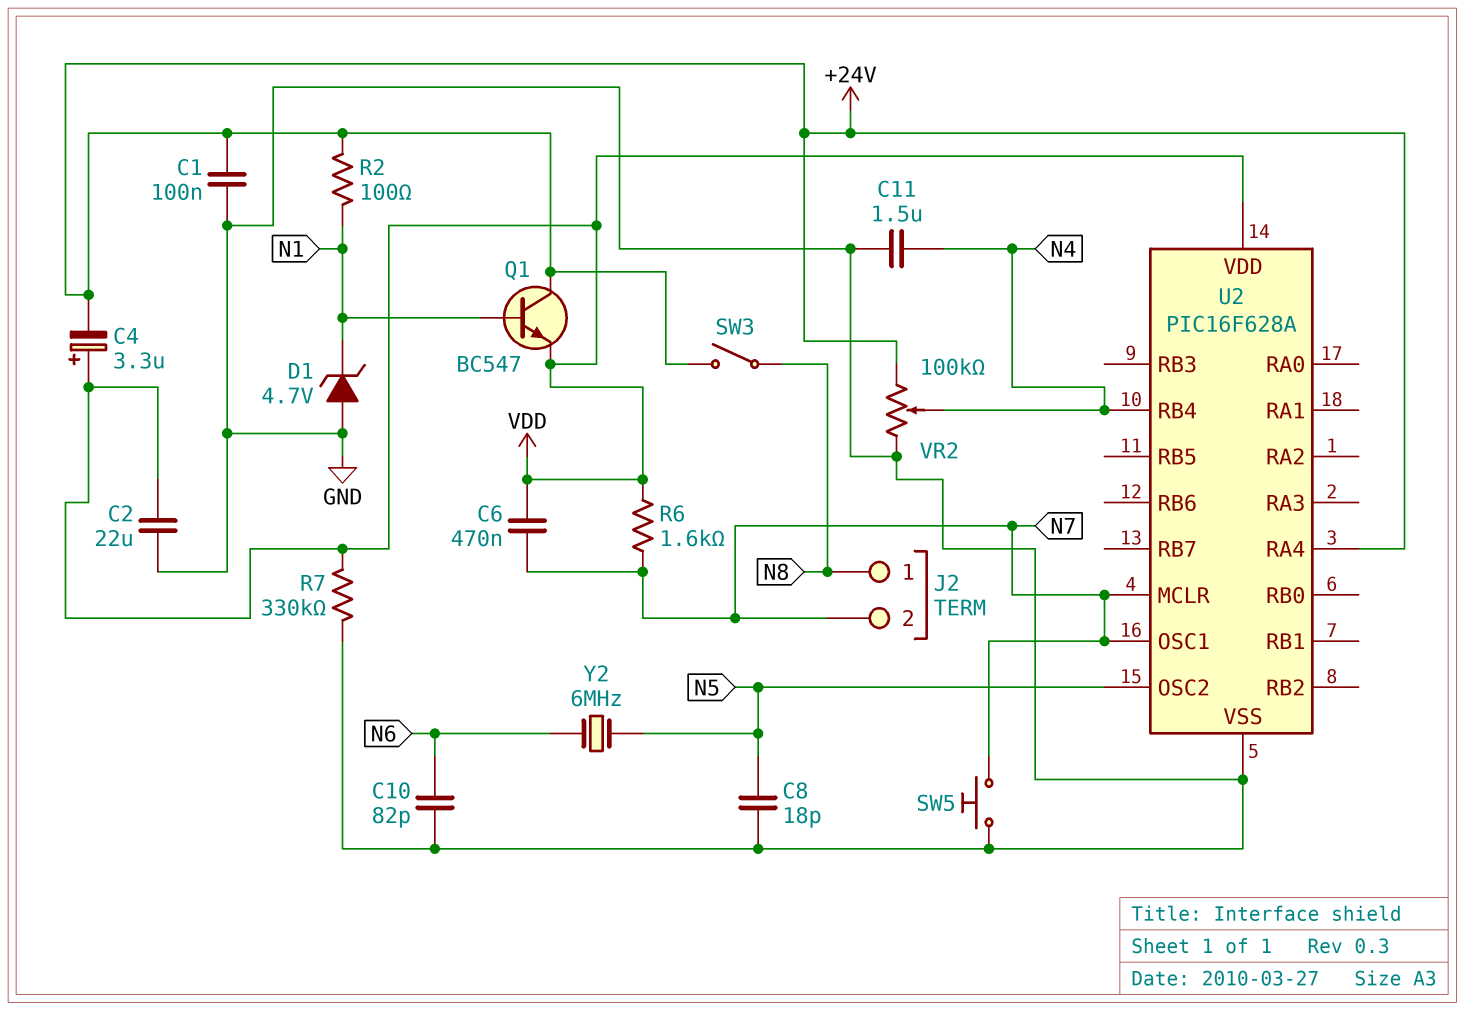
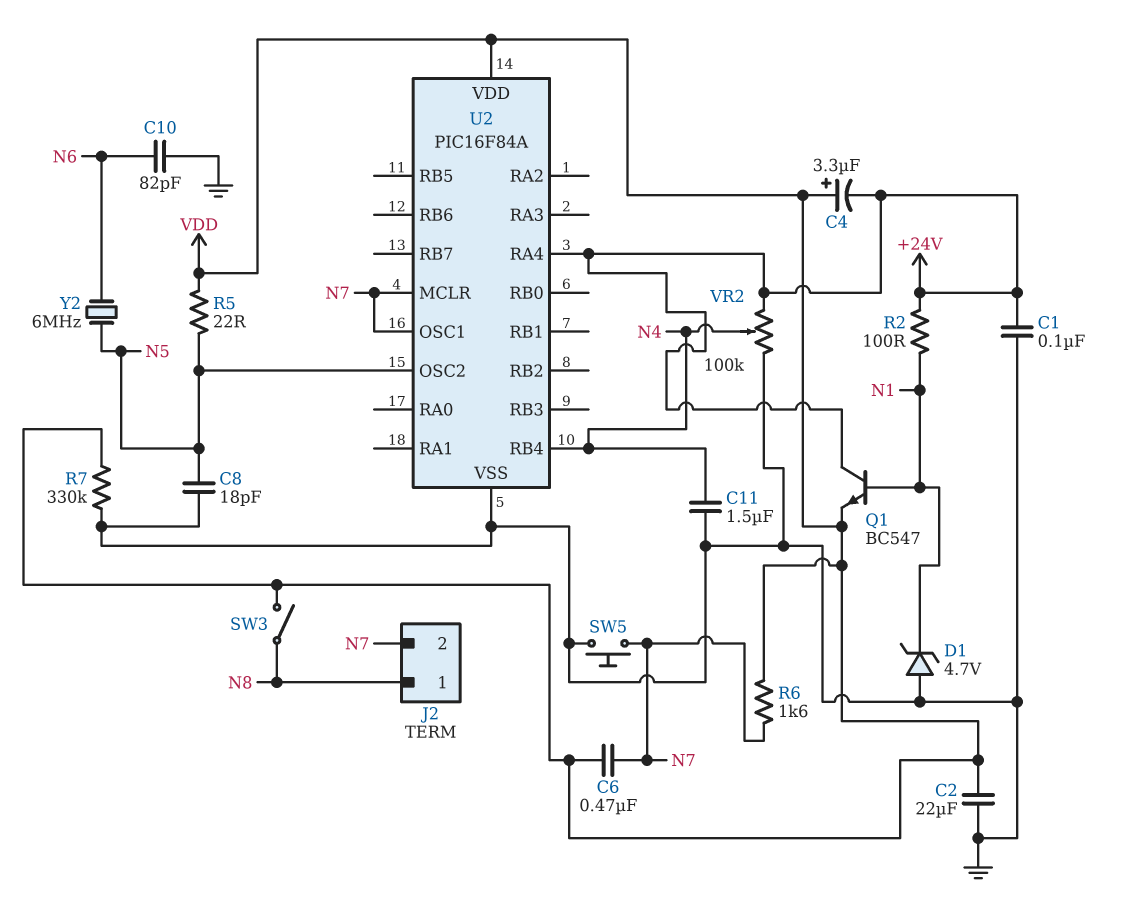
R5: none -> 22 (N5, VDD)
SW3: switch (+24V, N8) -> switch (N8, VDD)
U2: PIC16F628A -> PIC16F84A

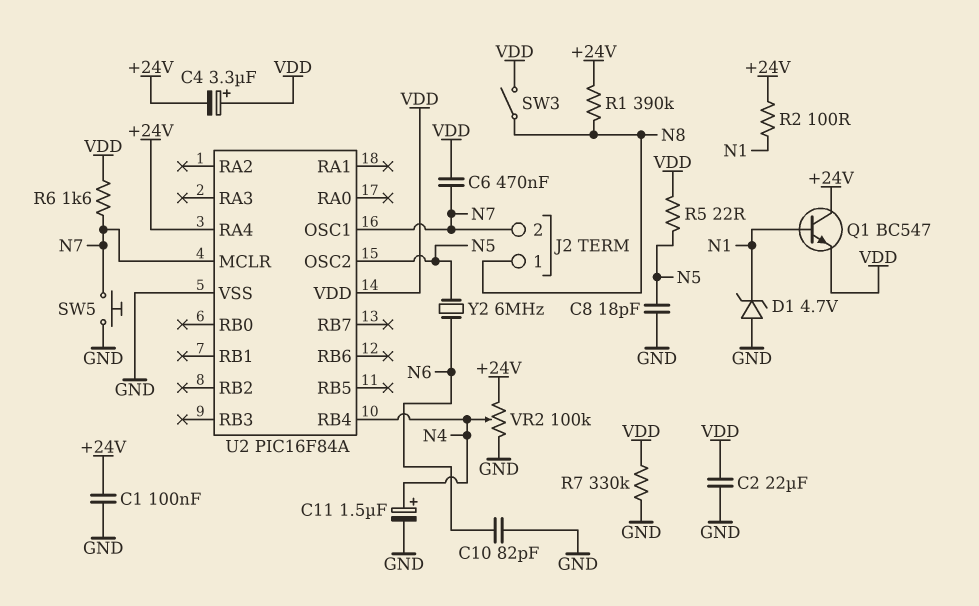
C11: 1.5uF (GND, N4) -> 1.5uF (plus N4, minus GND)
R1: none -> 390k (+24V, N8)

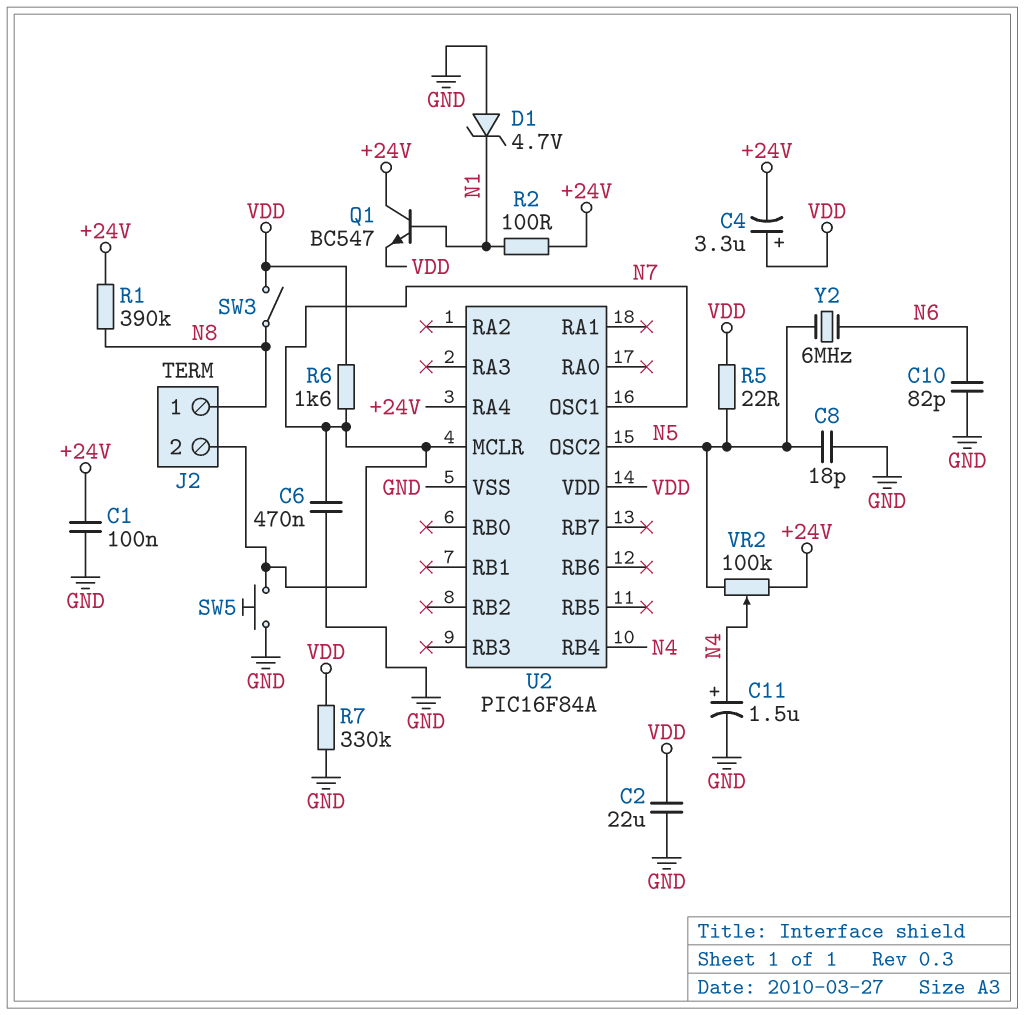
C6: 470nF (N7, VDD) -> 470nF (GND, N7)
VR2: 100k (+24V, GND, wiper N4) -> 100k (+24V, N5, wiper N4)

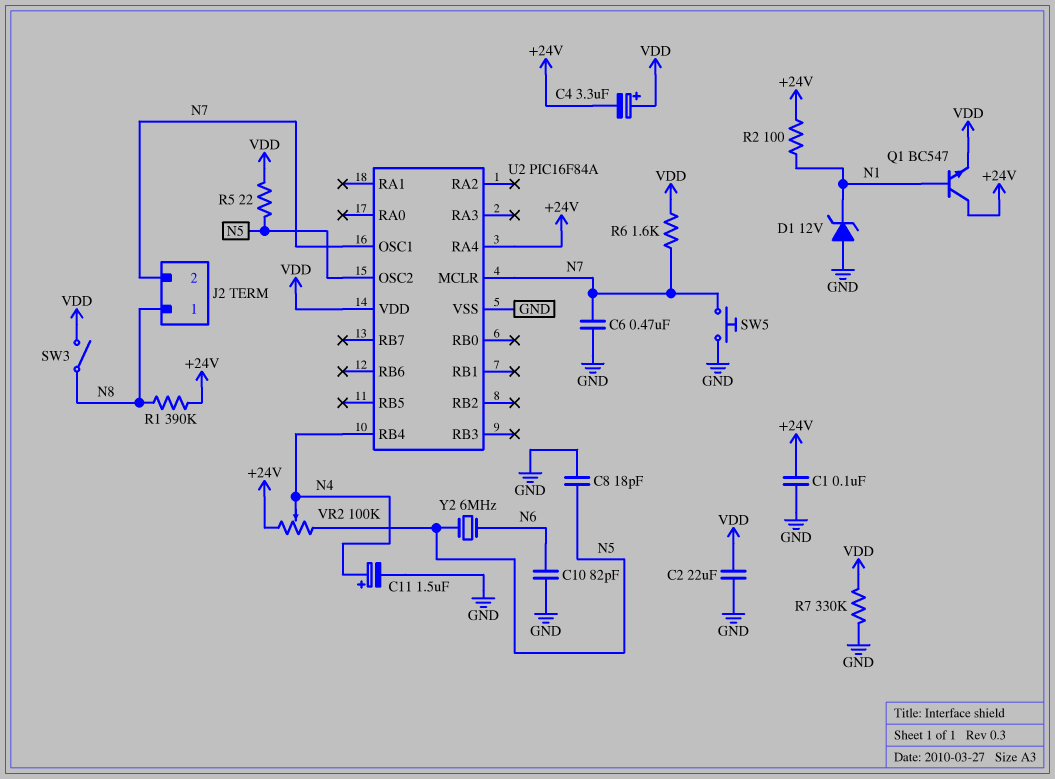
D1: zener 4.7V (A GND, K N1) -> zener 12V (A GND, K N1)

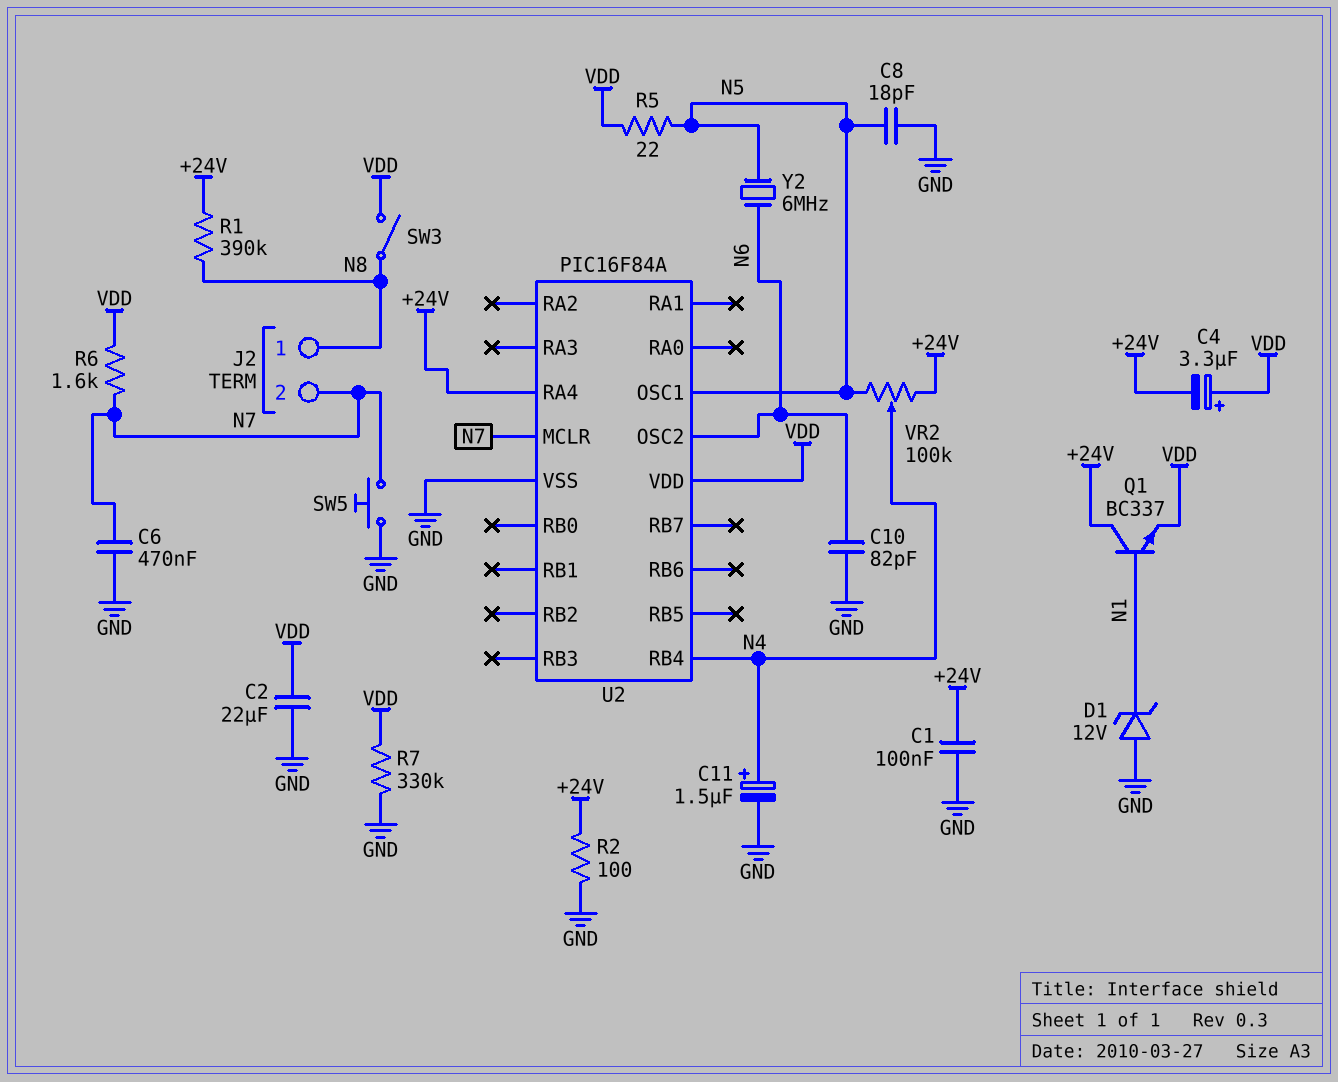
Q1: NPN BC547 (B N1, C +24V, E VDD) -> NPN BC337 (B N1, C +24V, E VDD)
R2: 100 (+24V, N1) -> 100 (+24V, GND)
U2 pin OSC1: N7 -> N5
U2 pin OSC2: N5 -> N6

